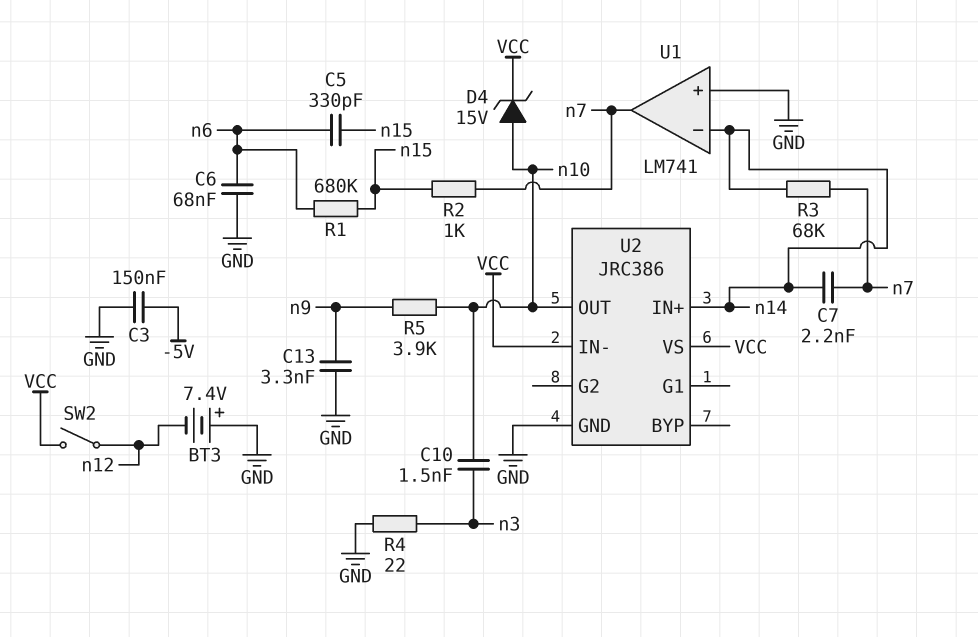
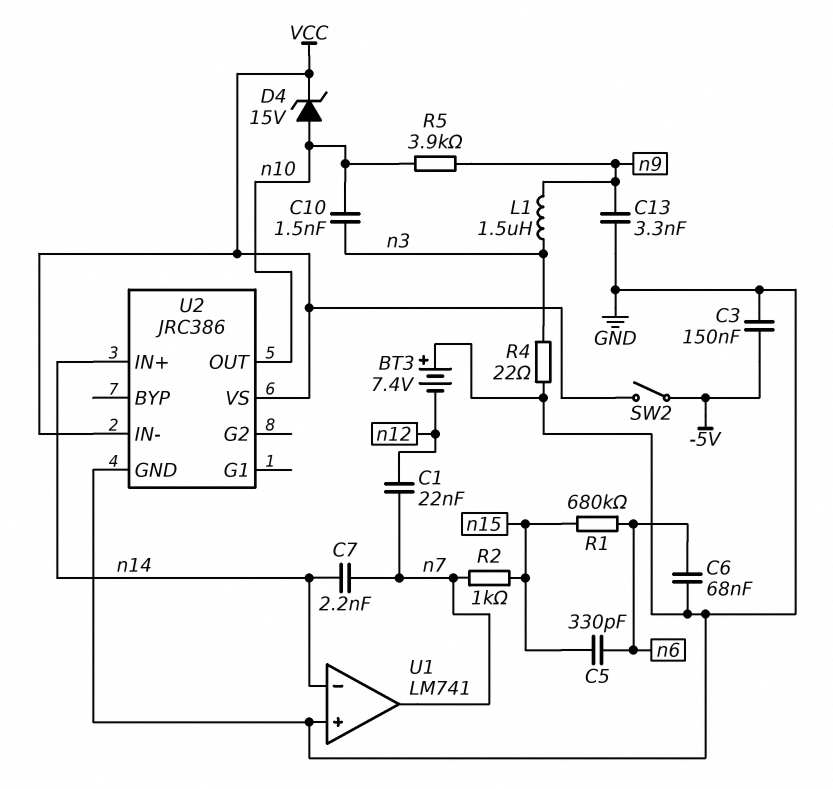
C1: none -> 22nF (n7, n12)
L1: none -> 1.5uH (n3, n9)
R3: 68k (n7, n14) -> none
SW2: switch (VCC, n12) -> switch (-5V, VCC)

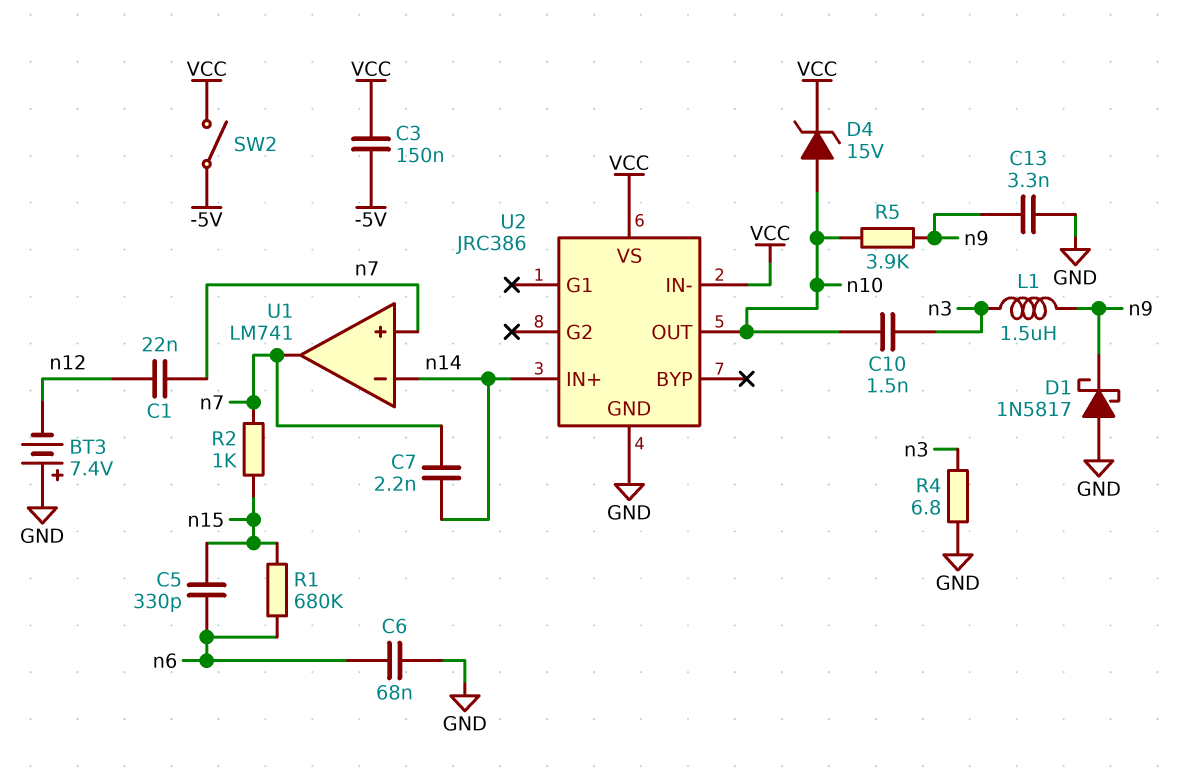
C3: 150nF (-5V, GND) -> 150nF (-5V, VCC)
D1: none -> schottky 1N5817 (A GND, K n9)
R4: 22 (GND, n3) -> 6.8 (GND, n3)
U1 pin in+: GND -> n7

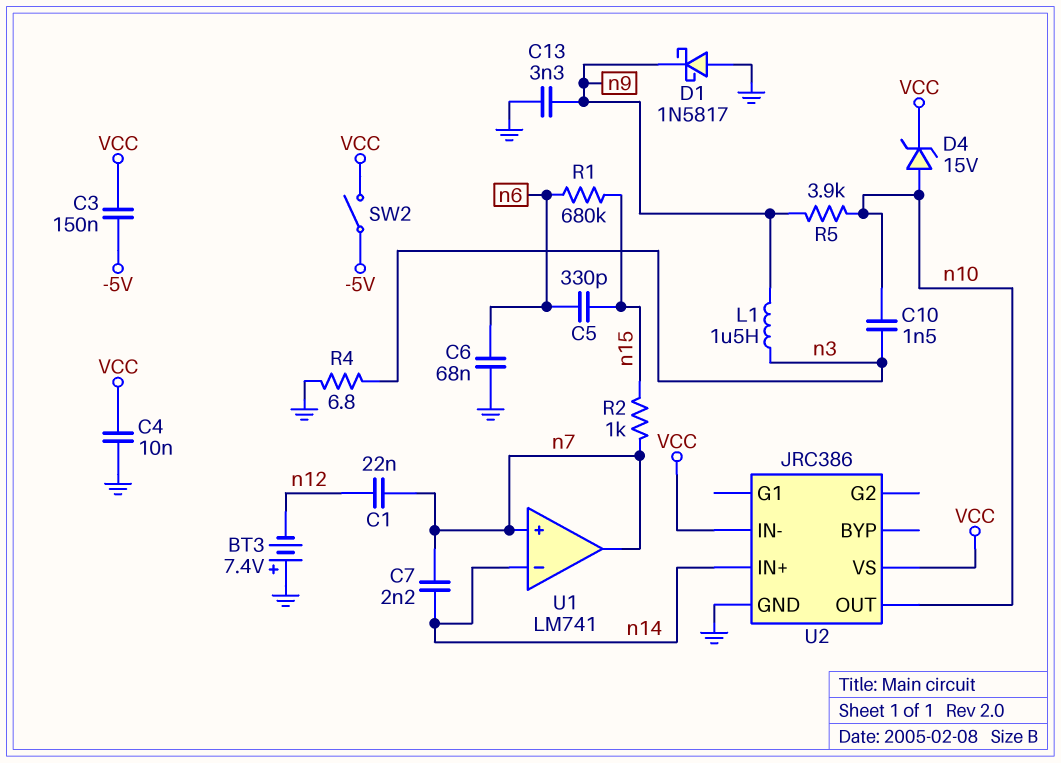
C4: none -> 10nF (GND, VCC)

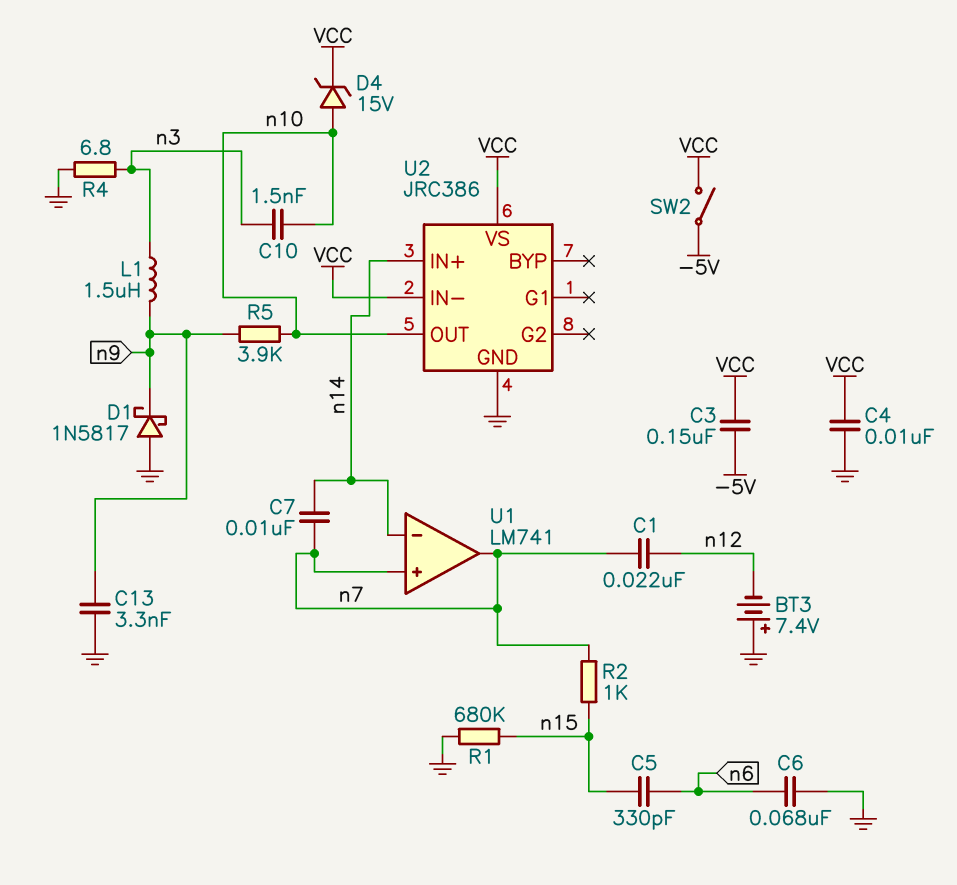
C7: 2.2nF (n7, n14) -> 10nF (n7, n14)
R1: 680k (n6, n15) -> 680k (GND, n15)

